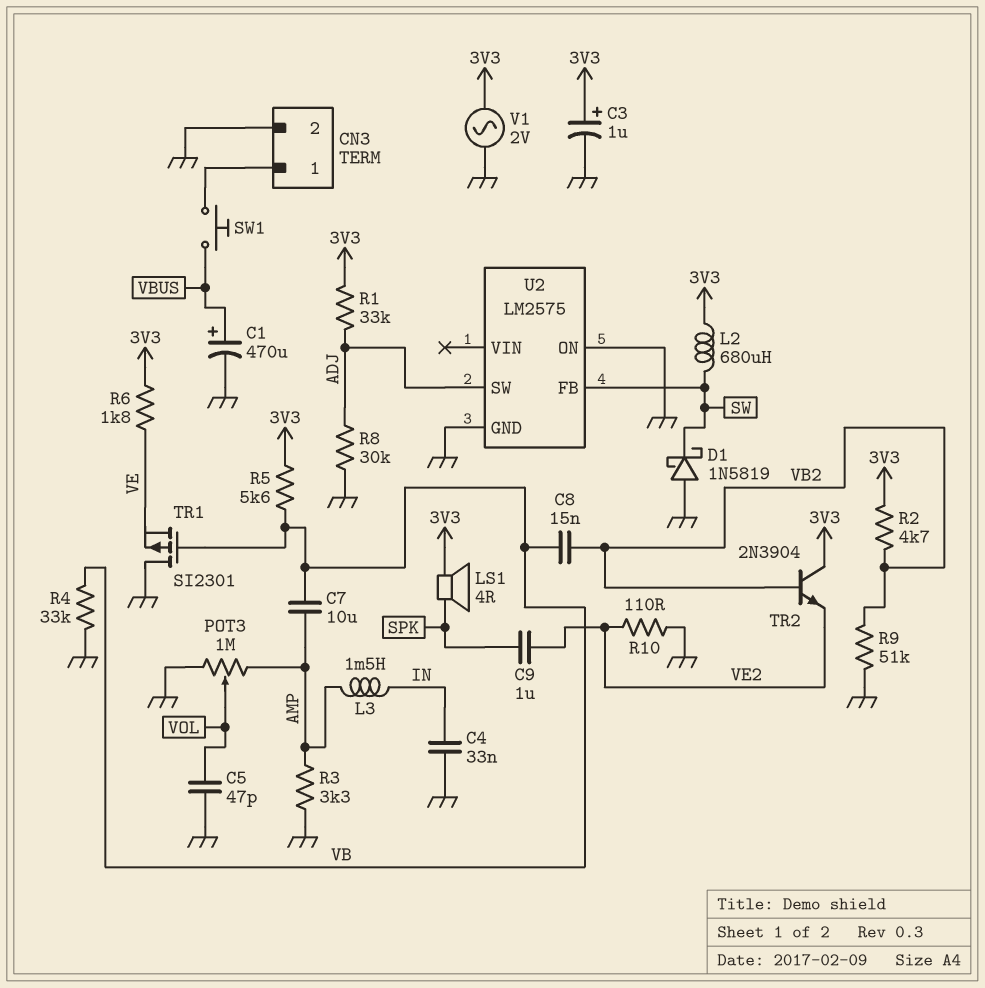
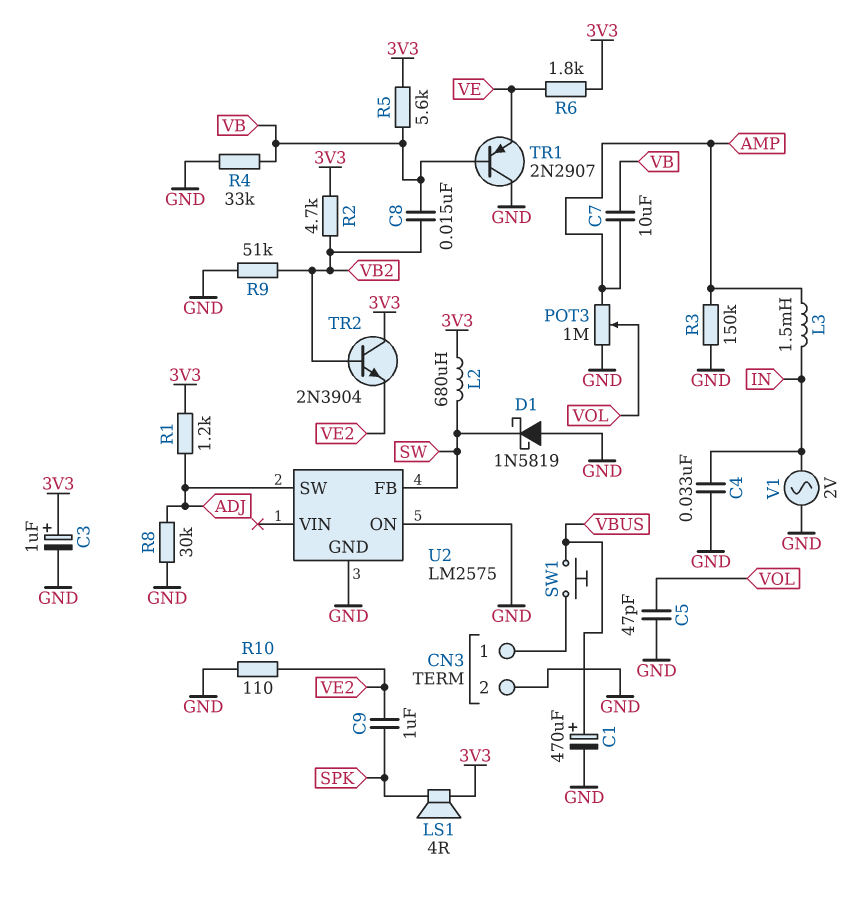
R1: 33k (3V3, ADJ) -> 1.2k (3V3, ADJ)
R3: 3.3k (AMP, GND) -> 150k (AMP, GND)
TR1: PMOS SI2301 (G VB, D GND, S VE) -> PNP 2N2907 (B VB, C GND, E VE)
V1: AC 2V (3V3, GND) -> AC 2V (GND, IN)

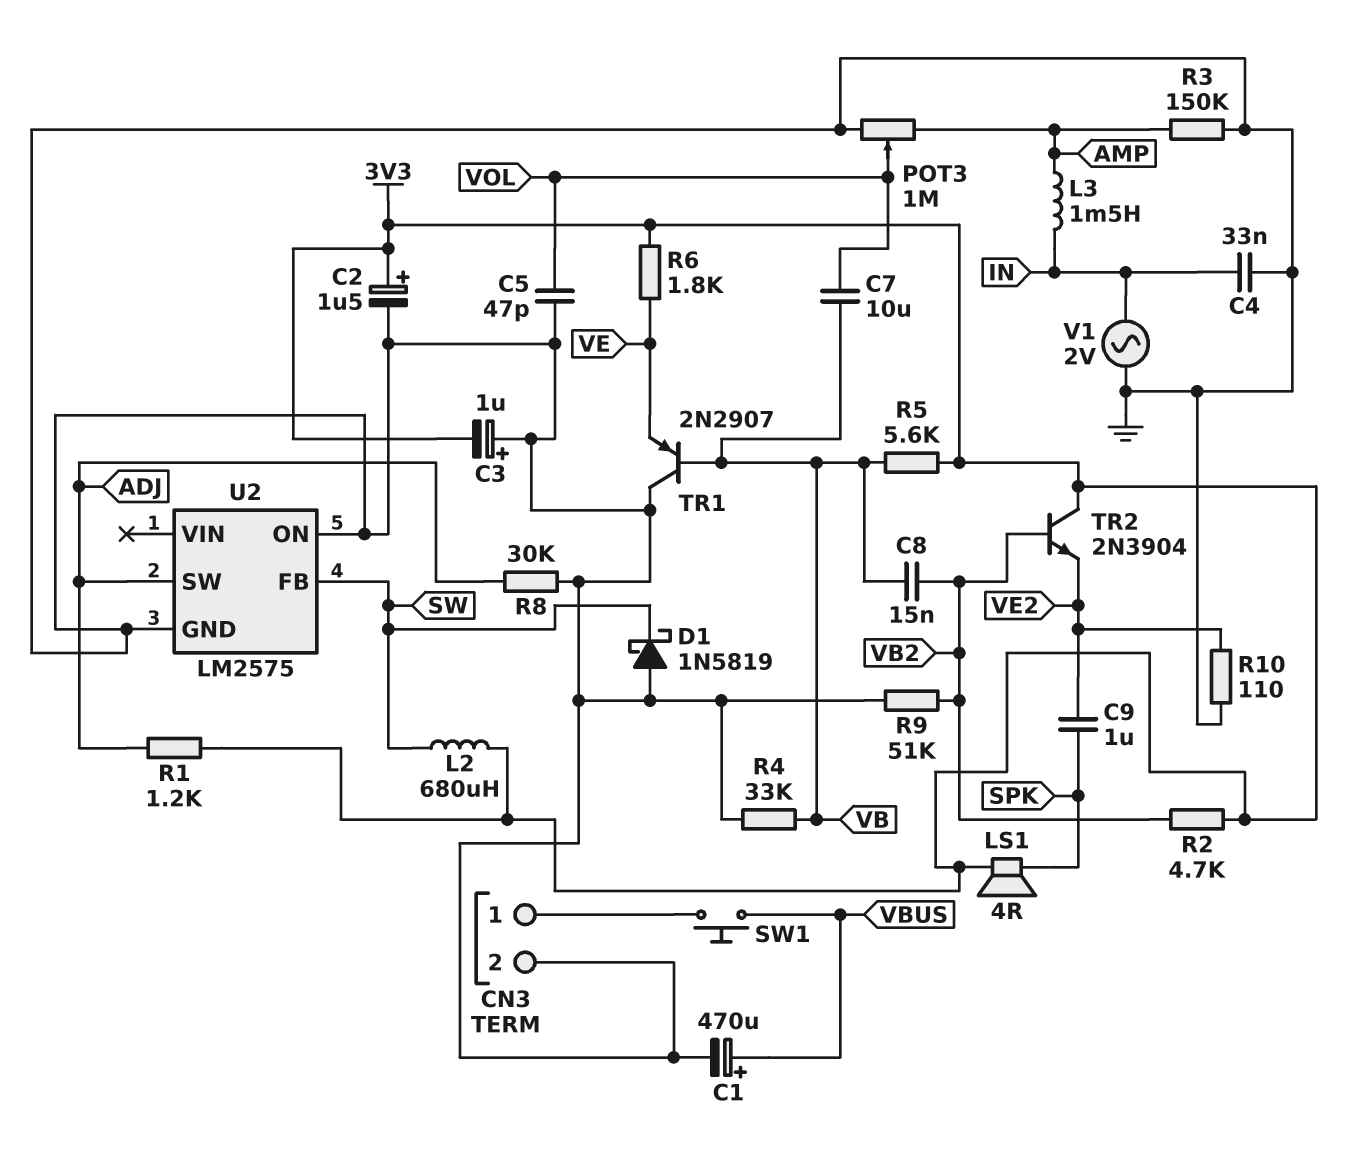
C2: none -> 1.5uF (plus 3V3, minus GND)
C3: 1uF (plus 3V3, minus GND) -> 1uF (plus GND, minus 3V3)
C7: 10uF (AMP, VB) -> 10uF (VB, VOL)

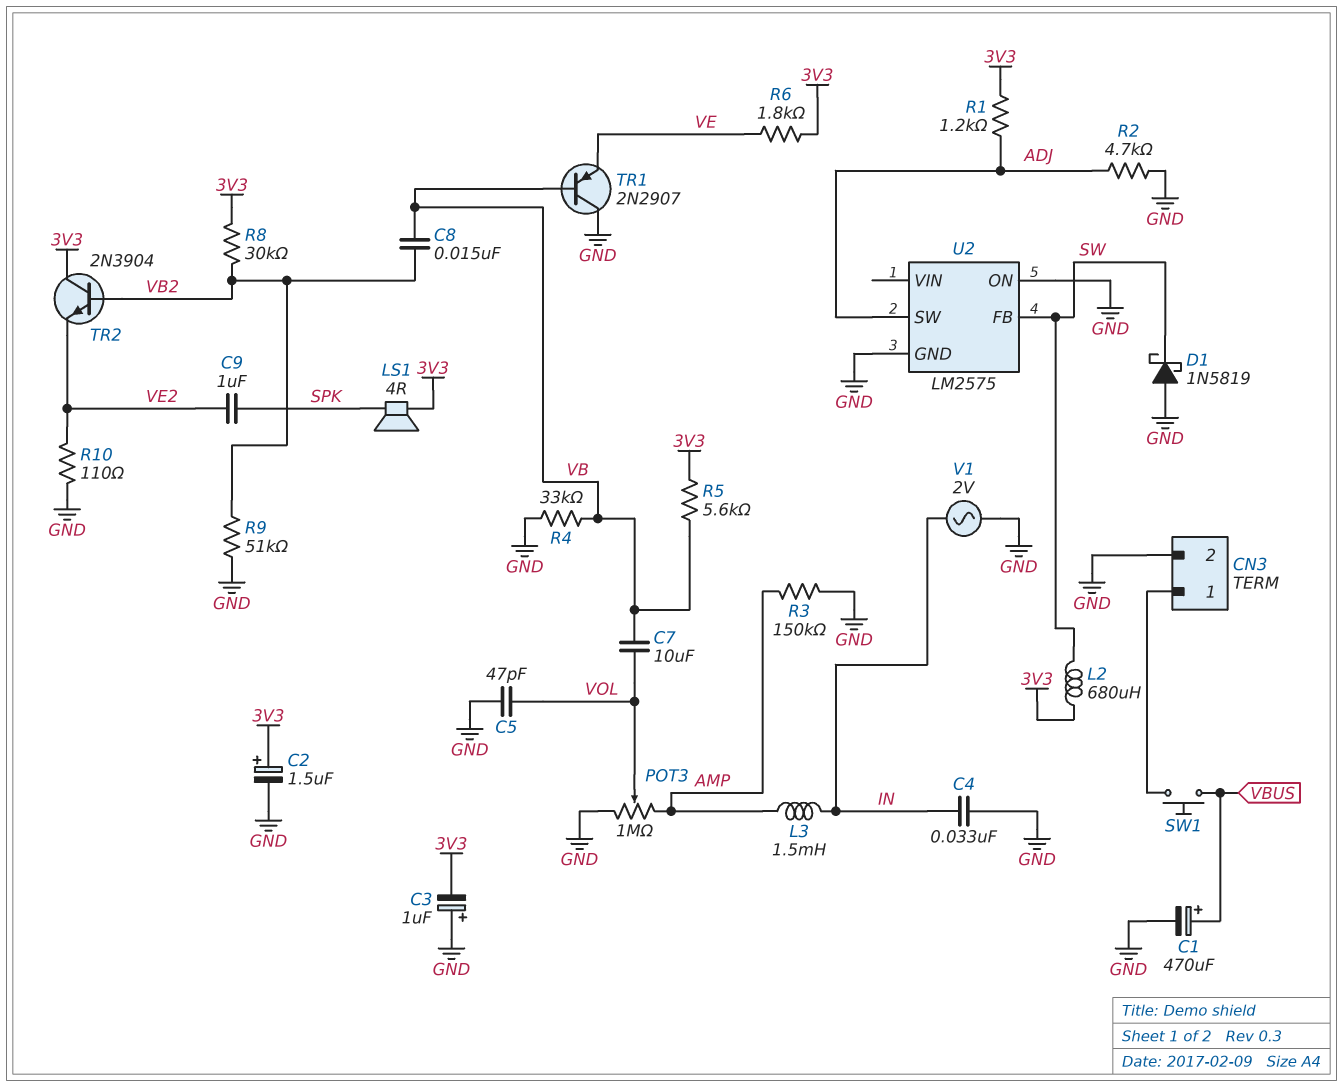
R2: 4.7k (3V3, VB2) -> 4.7k (ADJ, GND)
R8: 30k (ADJ, GND) -> 30k (3V3, VB2)

